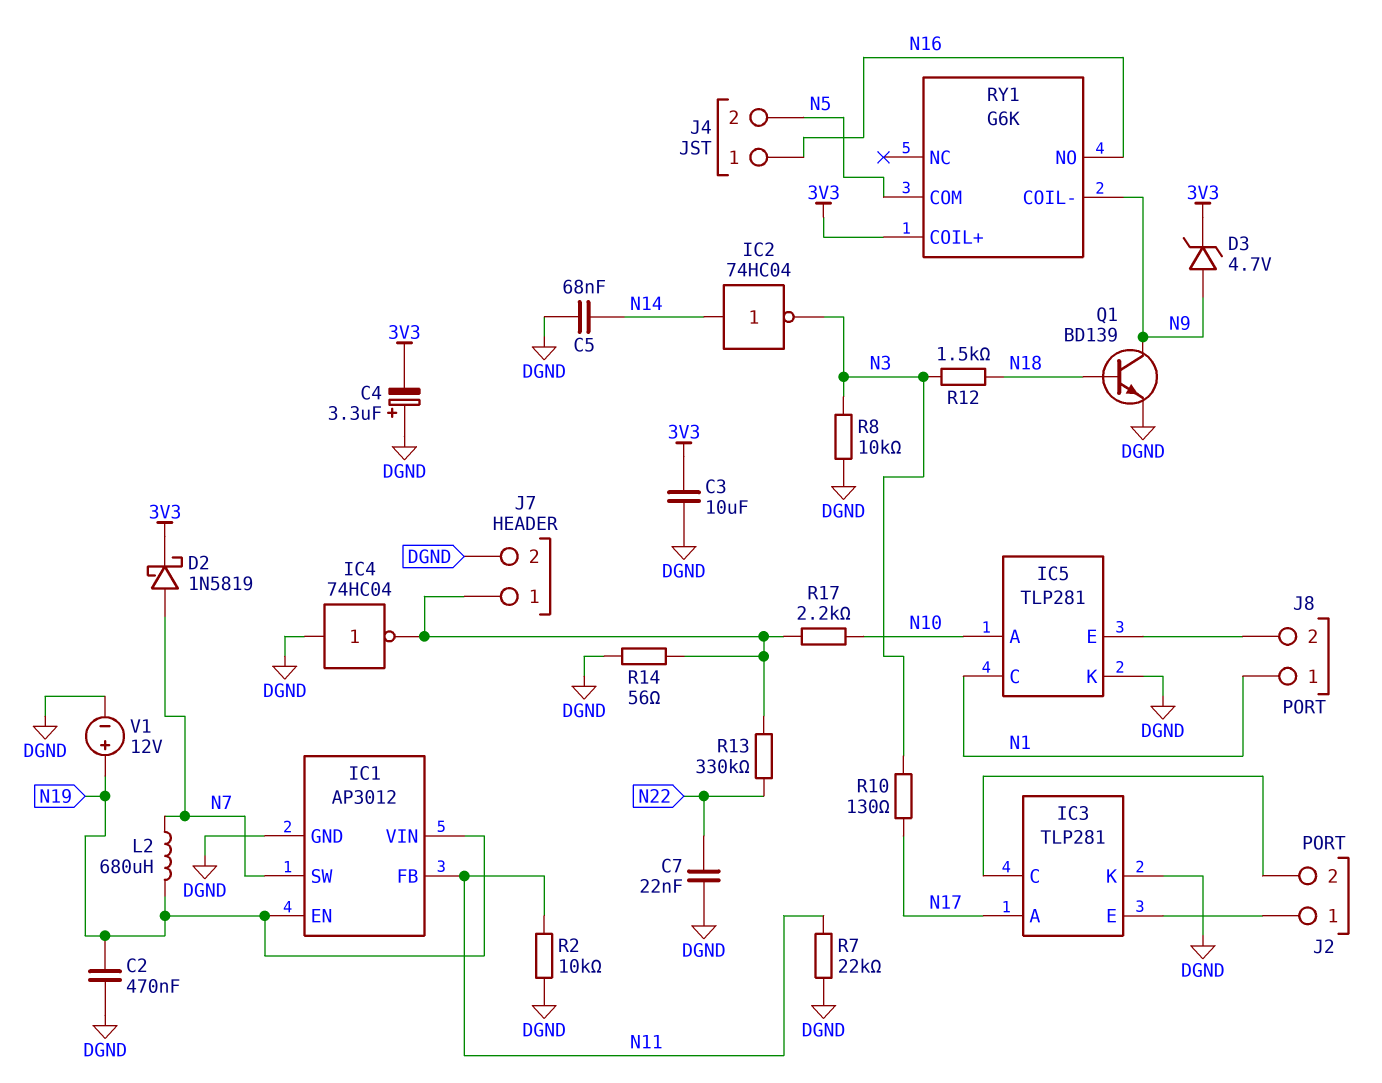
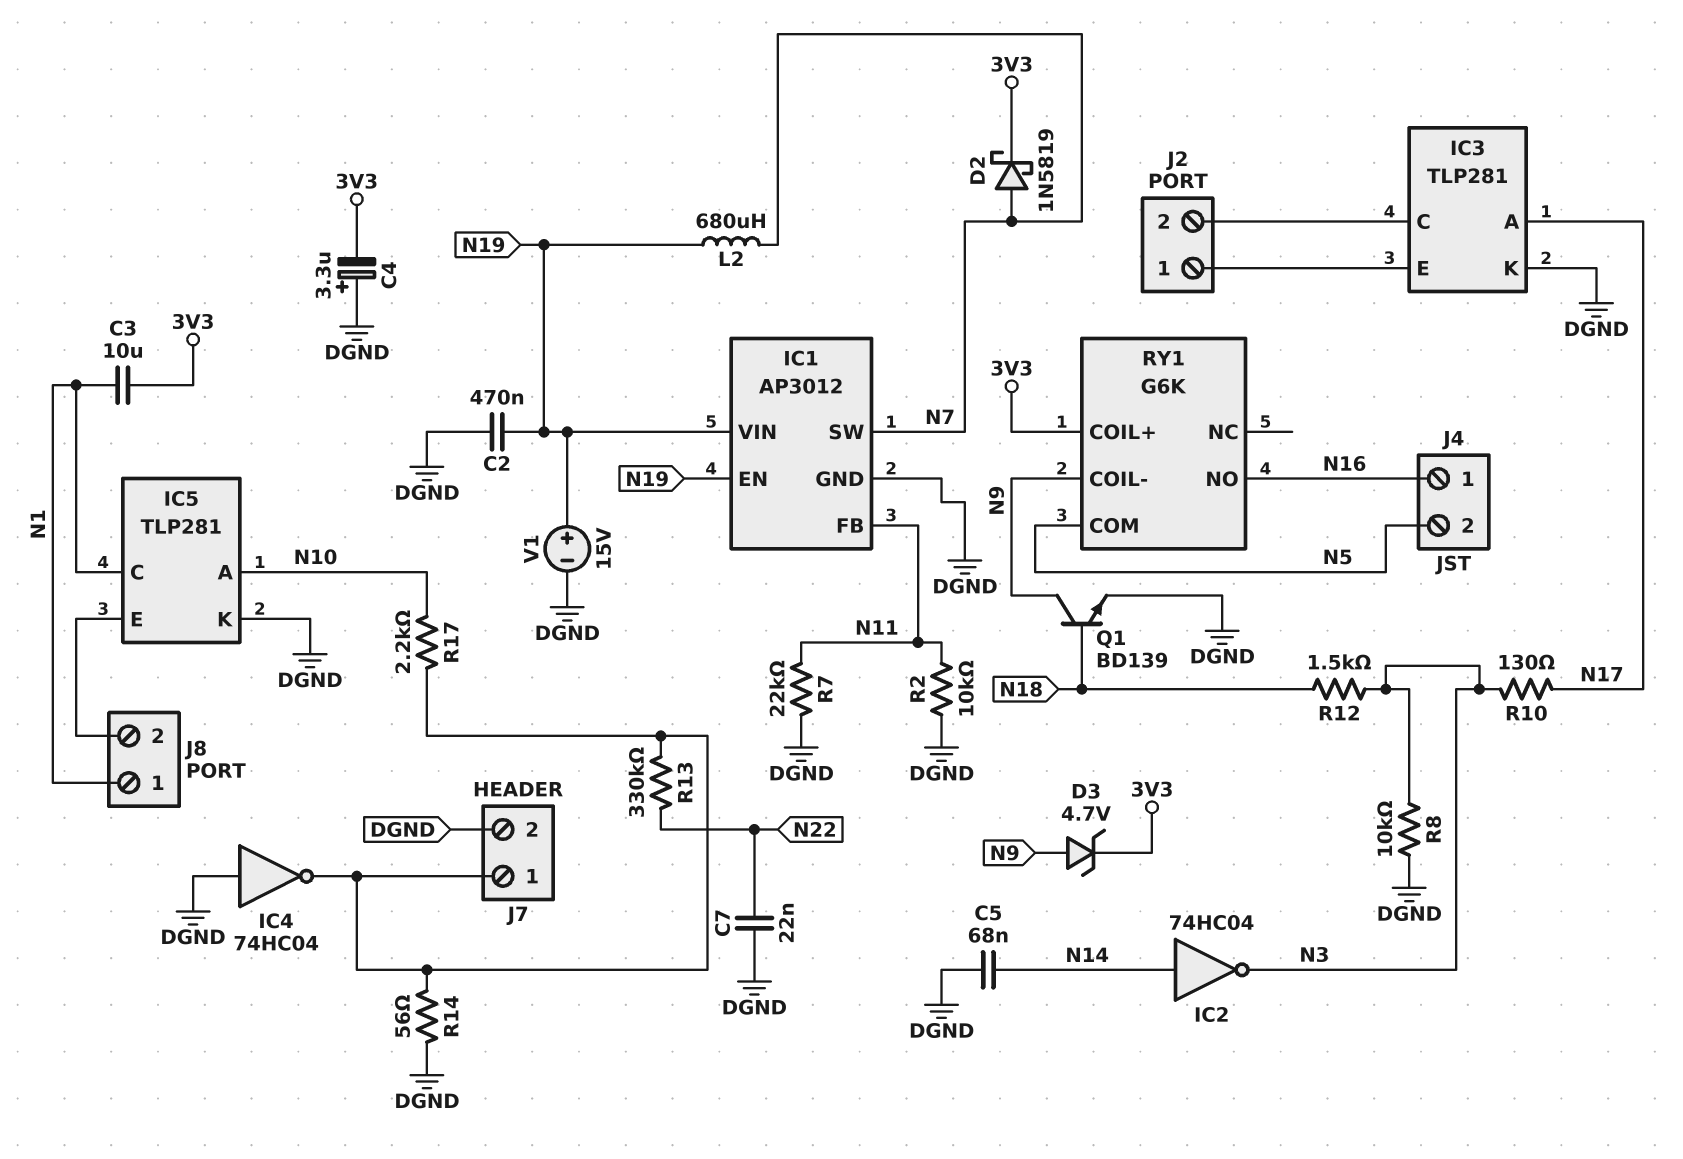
C3: 10uF (3V3, DGND) -> 10uF (3V3, N1)
V1: 12V (plus N19, minus DGND) -> 15V (plus N19, minus DGND)

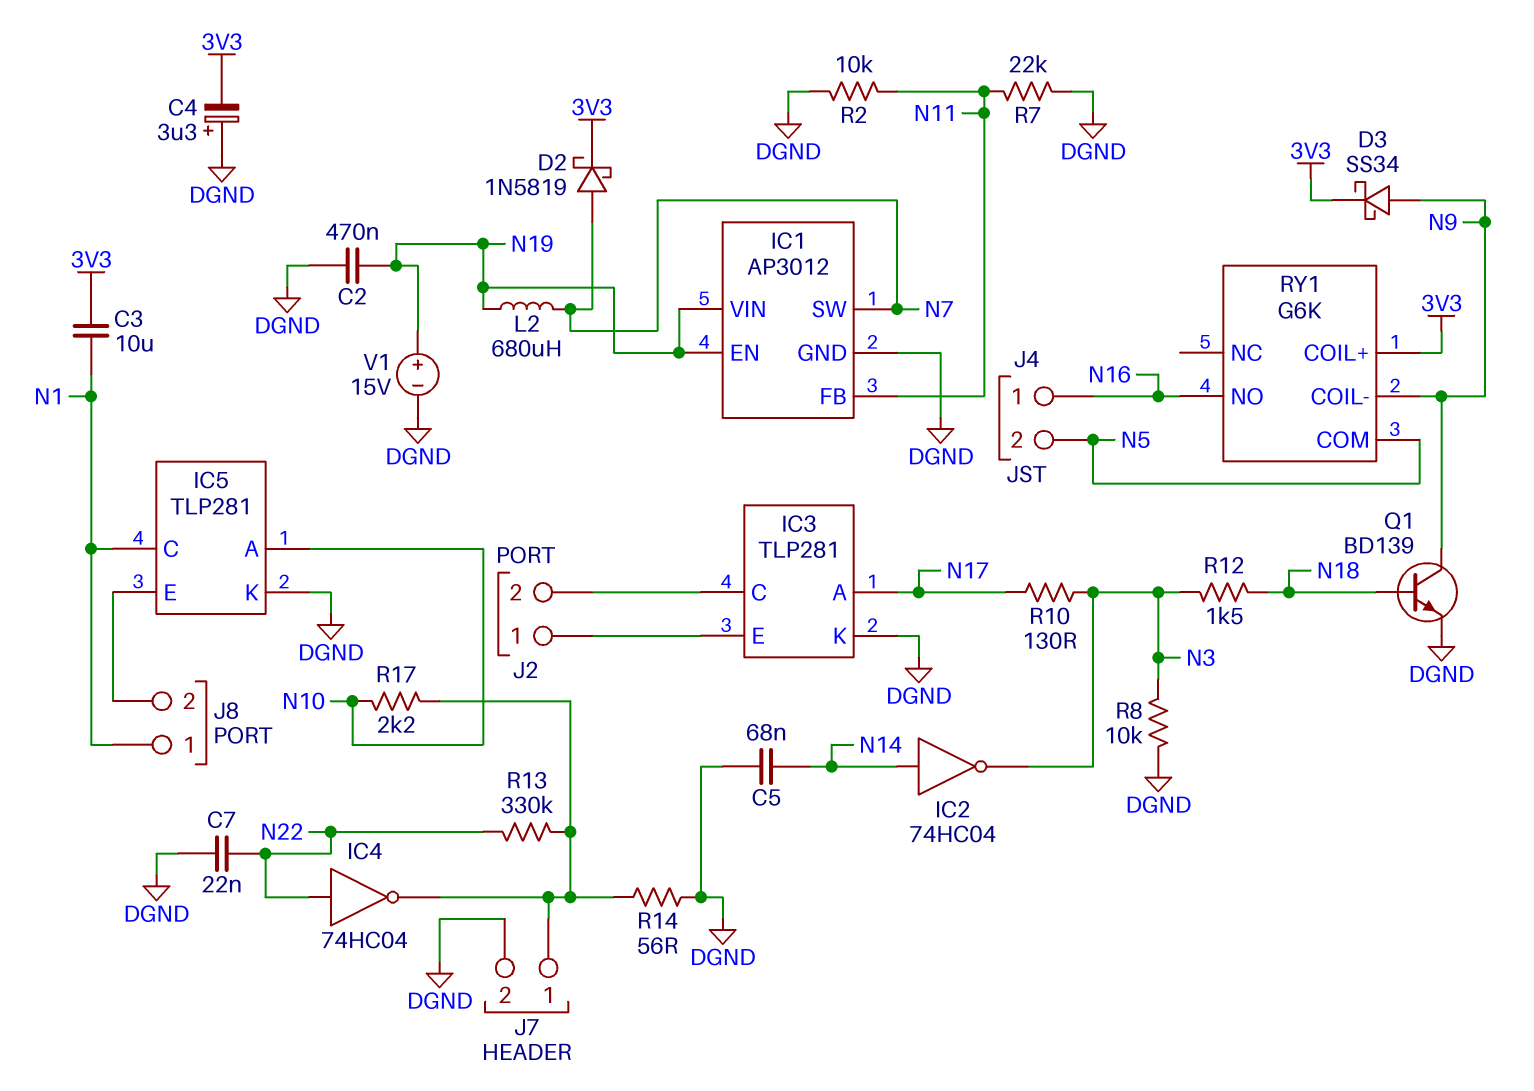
D3: zener 4.7V (A N9, K 3V3) -> schottky SS34 (A N9, K 3V3)
IC4: NOT 74HC04 (in DGND, out J7/1) -> NOT 74HC04 (in N22, out J7/1)

